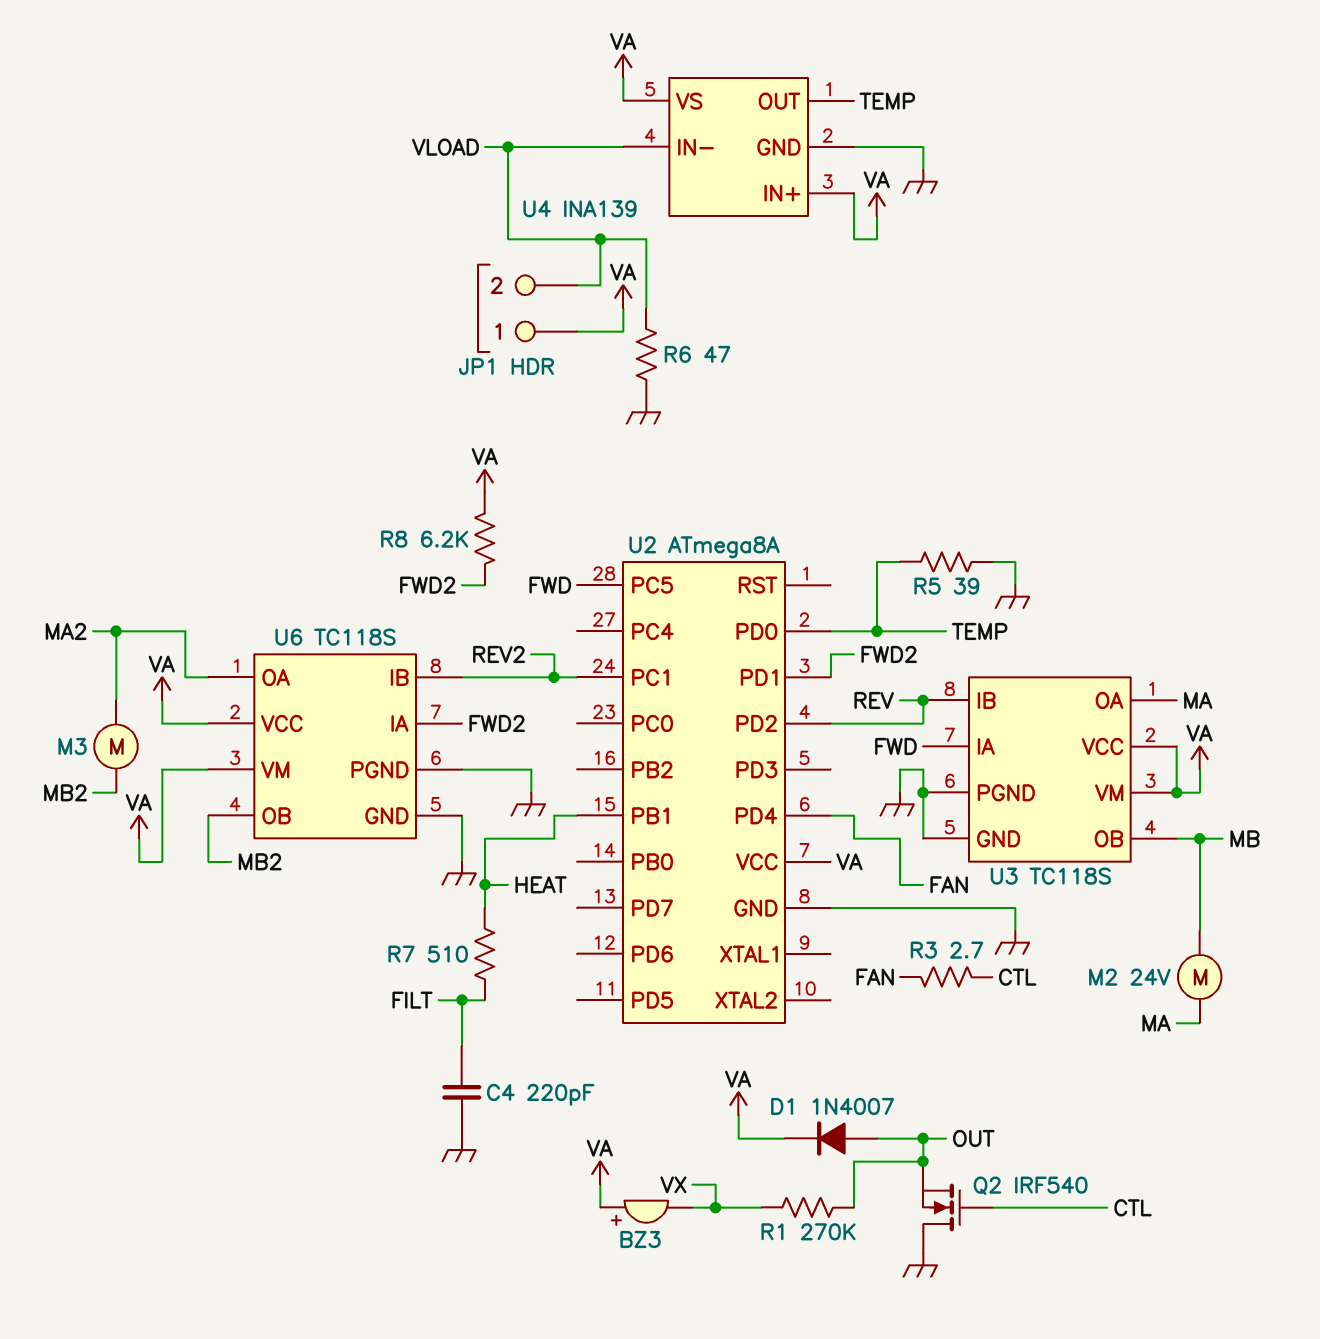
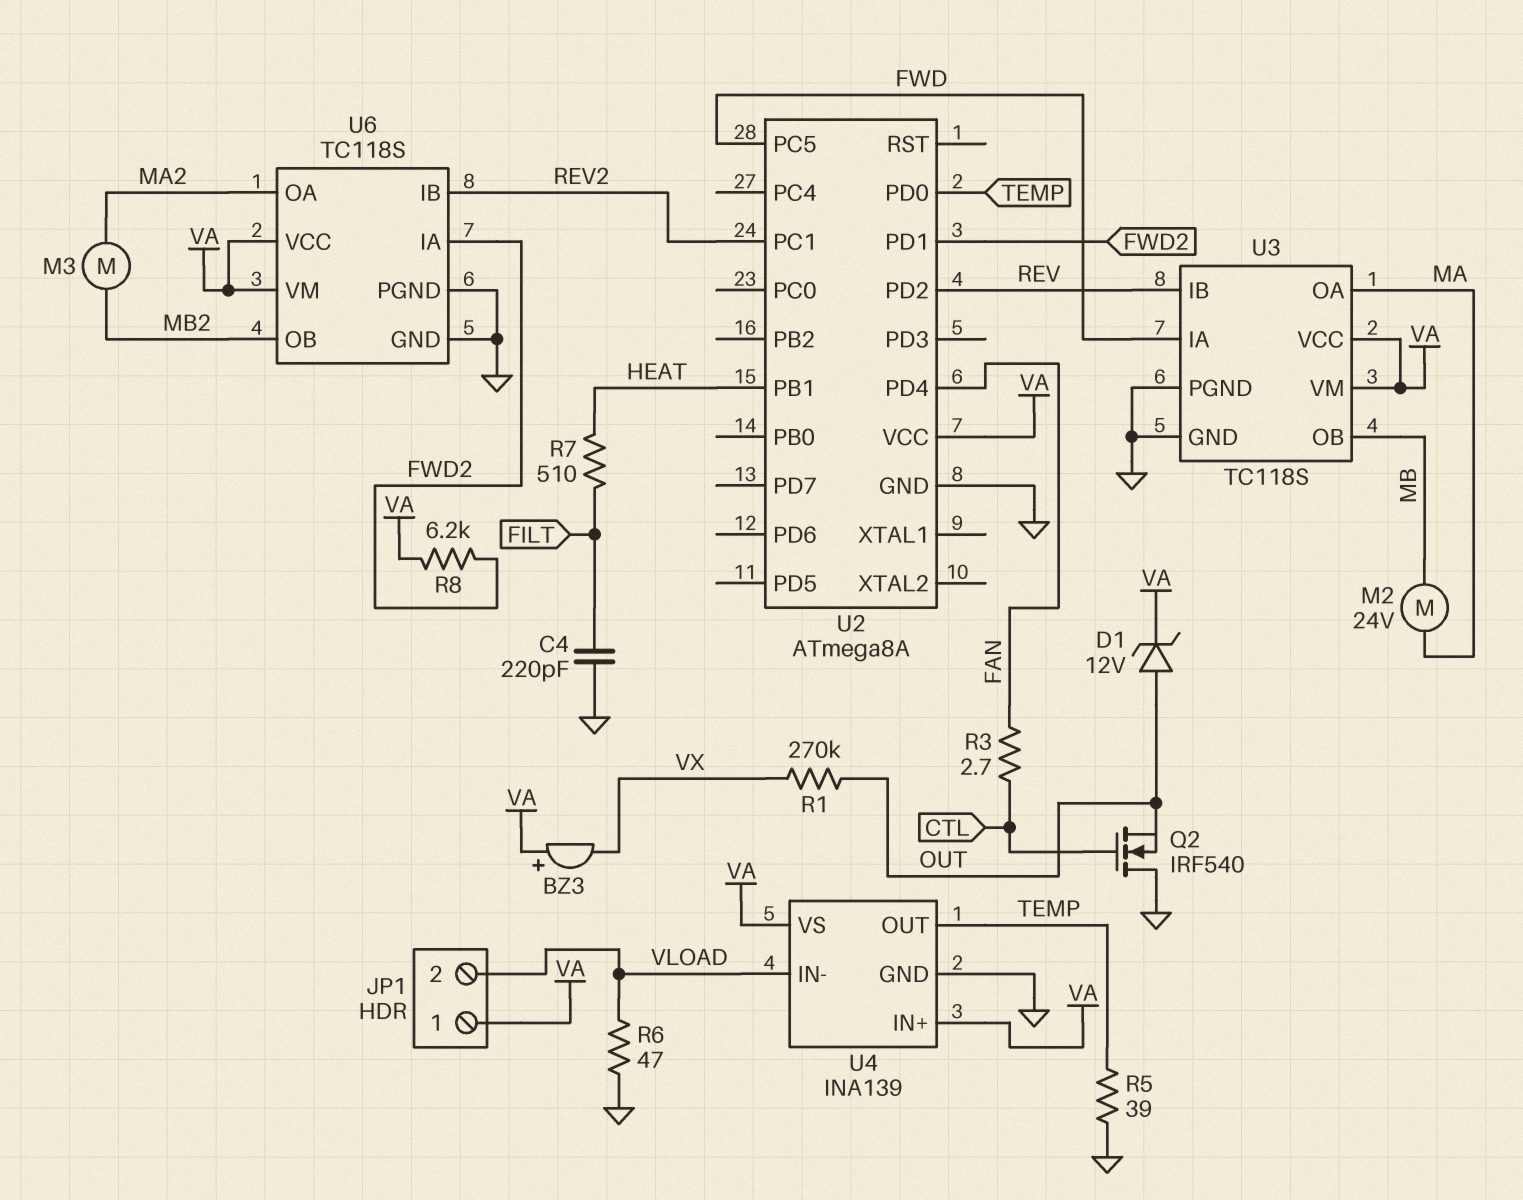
D1: diode 1N4007 (A OUT, K VA) -> zener 12V (A OUT, K VA)

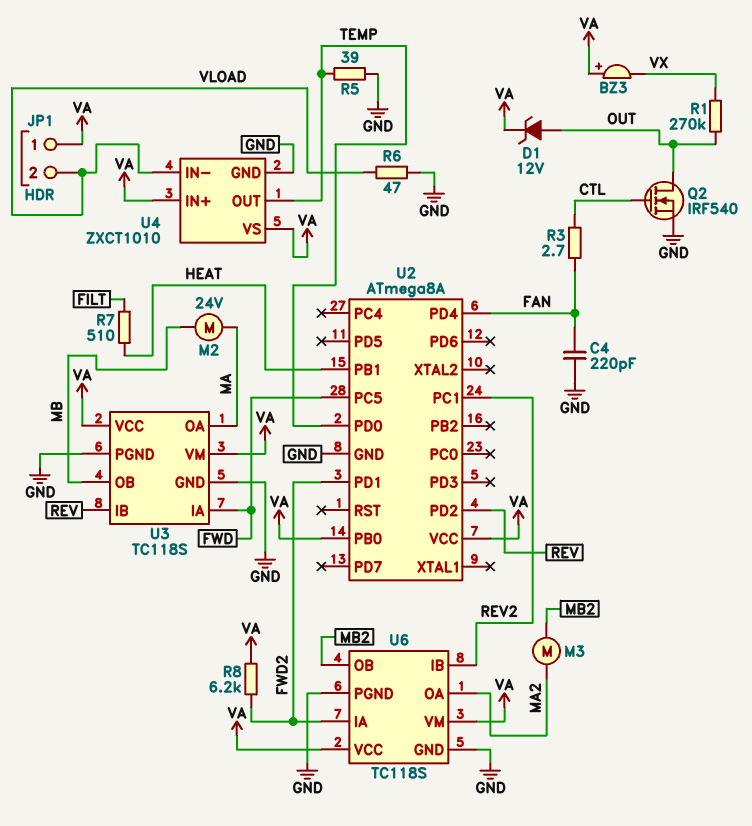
C4: 220pF (FILT, GND) -> 220pF (FAN, GND)
Q2: NMOS IRF540 (G CTL, D GND, S OUT) -> NMOS IRF540 (G CTL, D OUT, S GND)
U2 pin PB0: none -> VA
U4: INA139 -> ZXCT1010

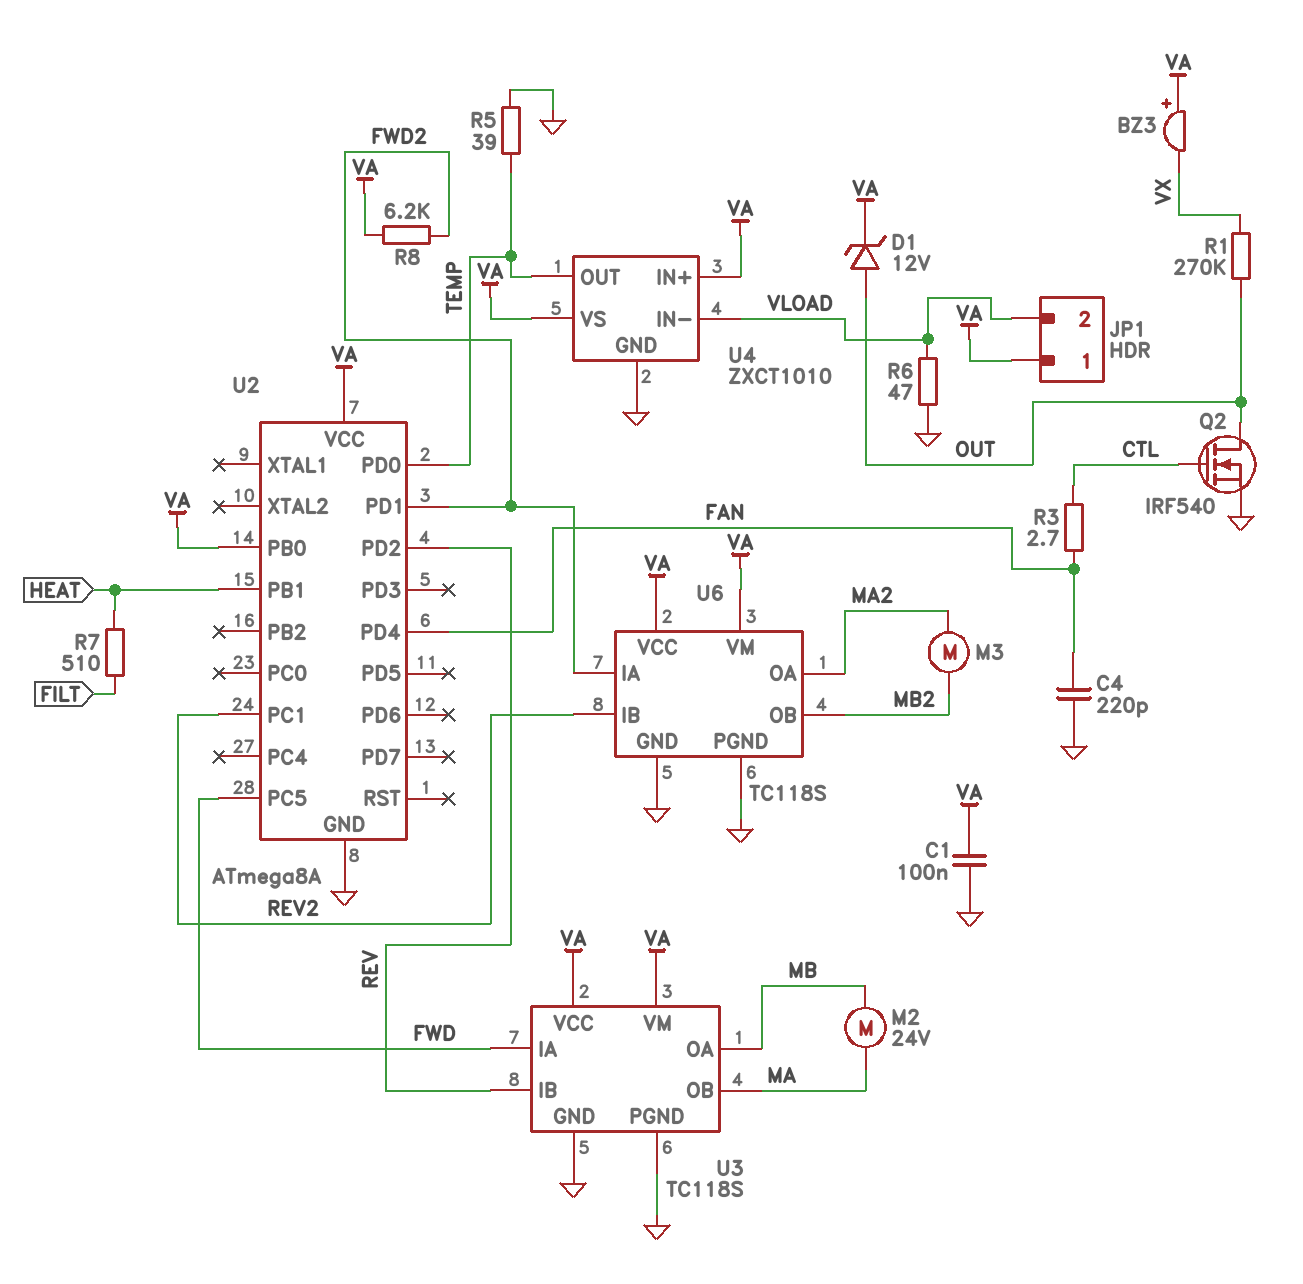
C1: none -> 100nF (GND, VA)
U3 pin OA: MA -> MB
U3 pin OB: MB -> MA

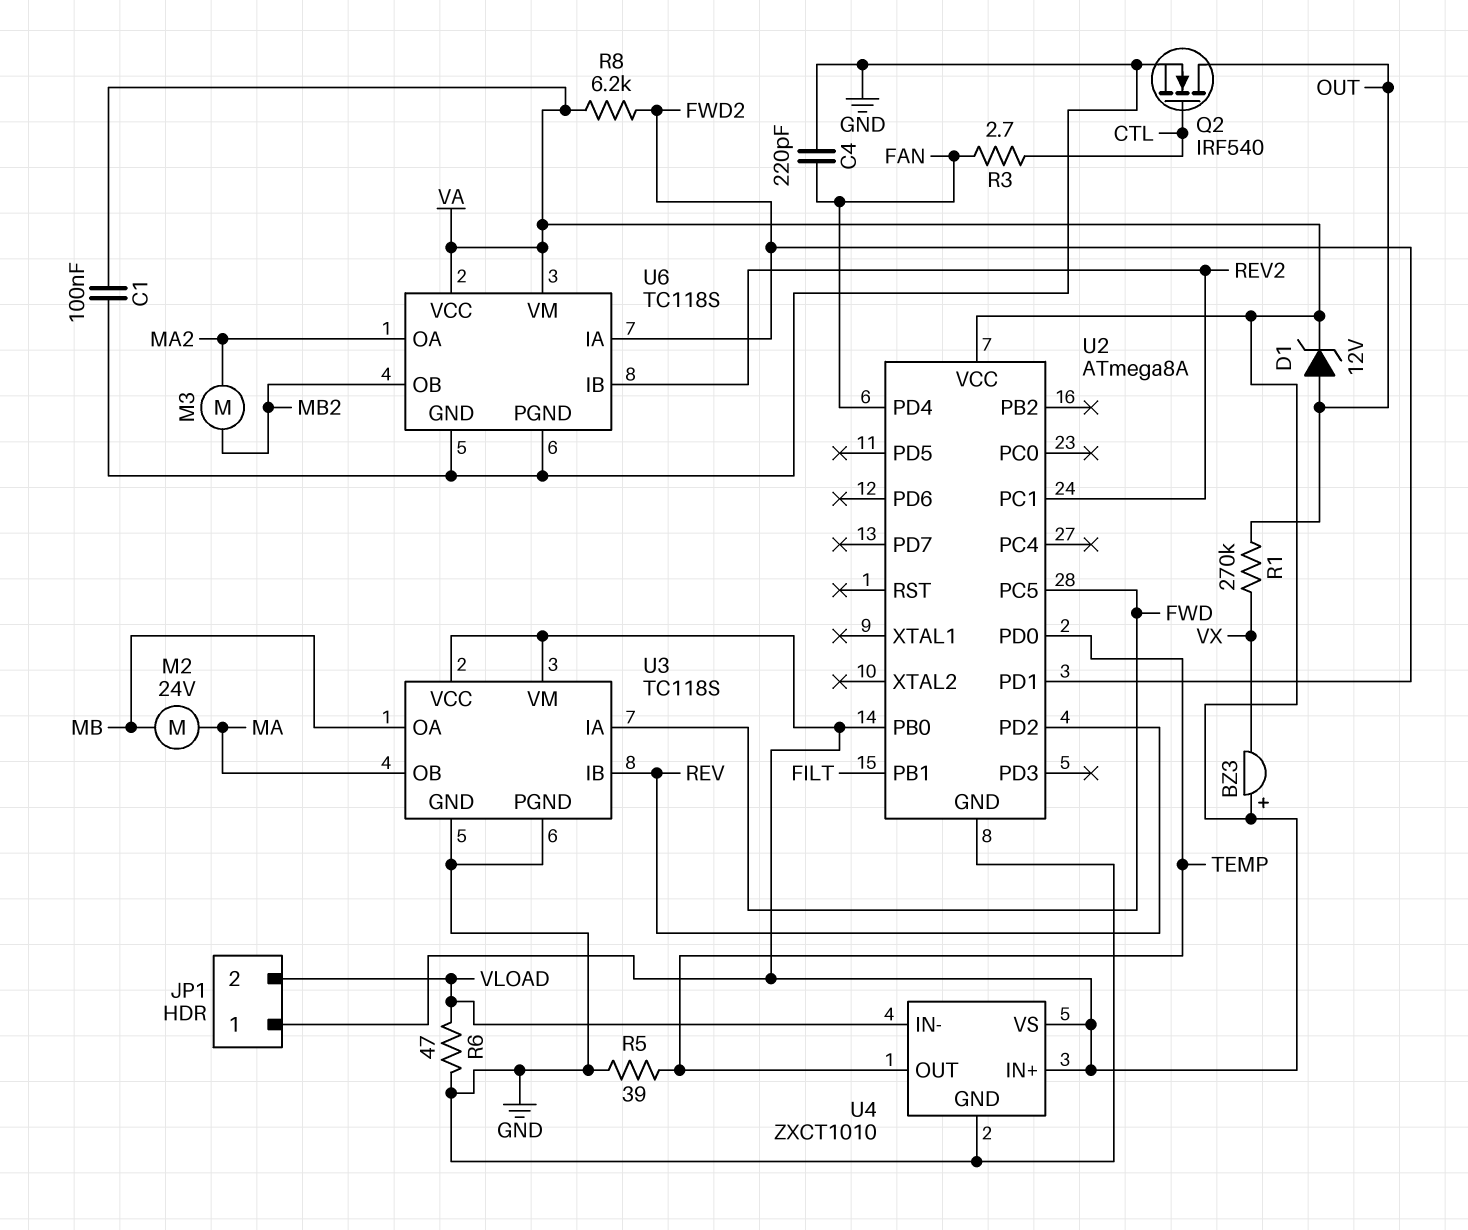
R7: 510 (FILT, HEAT) -> none
U2 pin PB1: HEAT -> FILT

